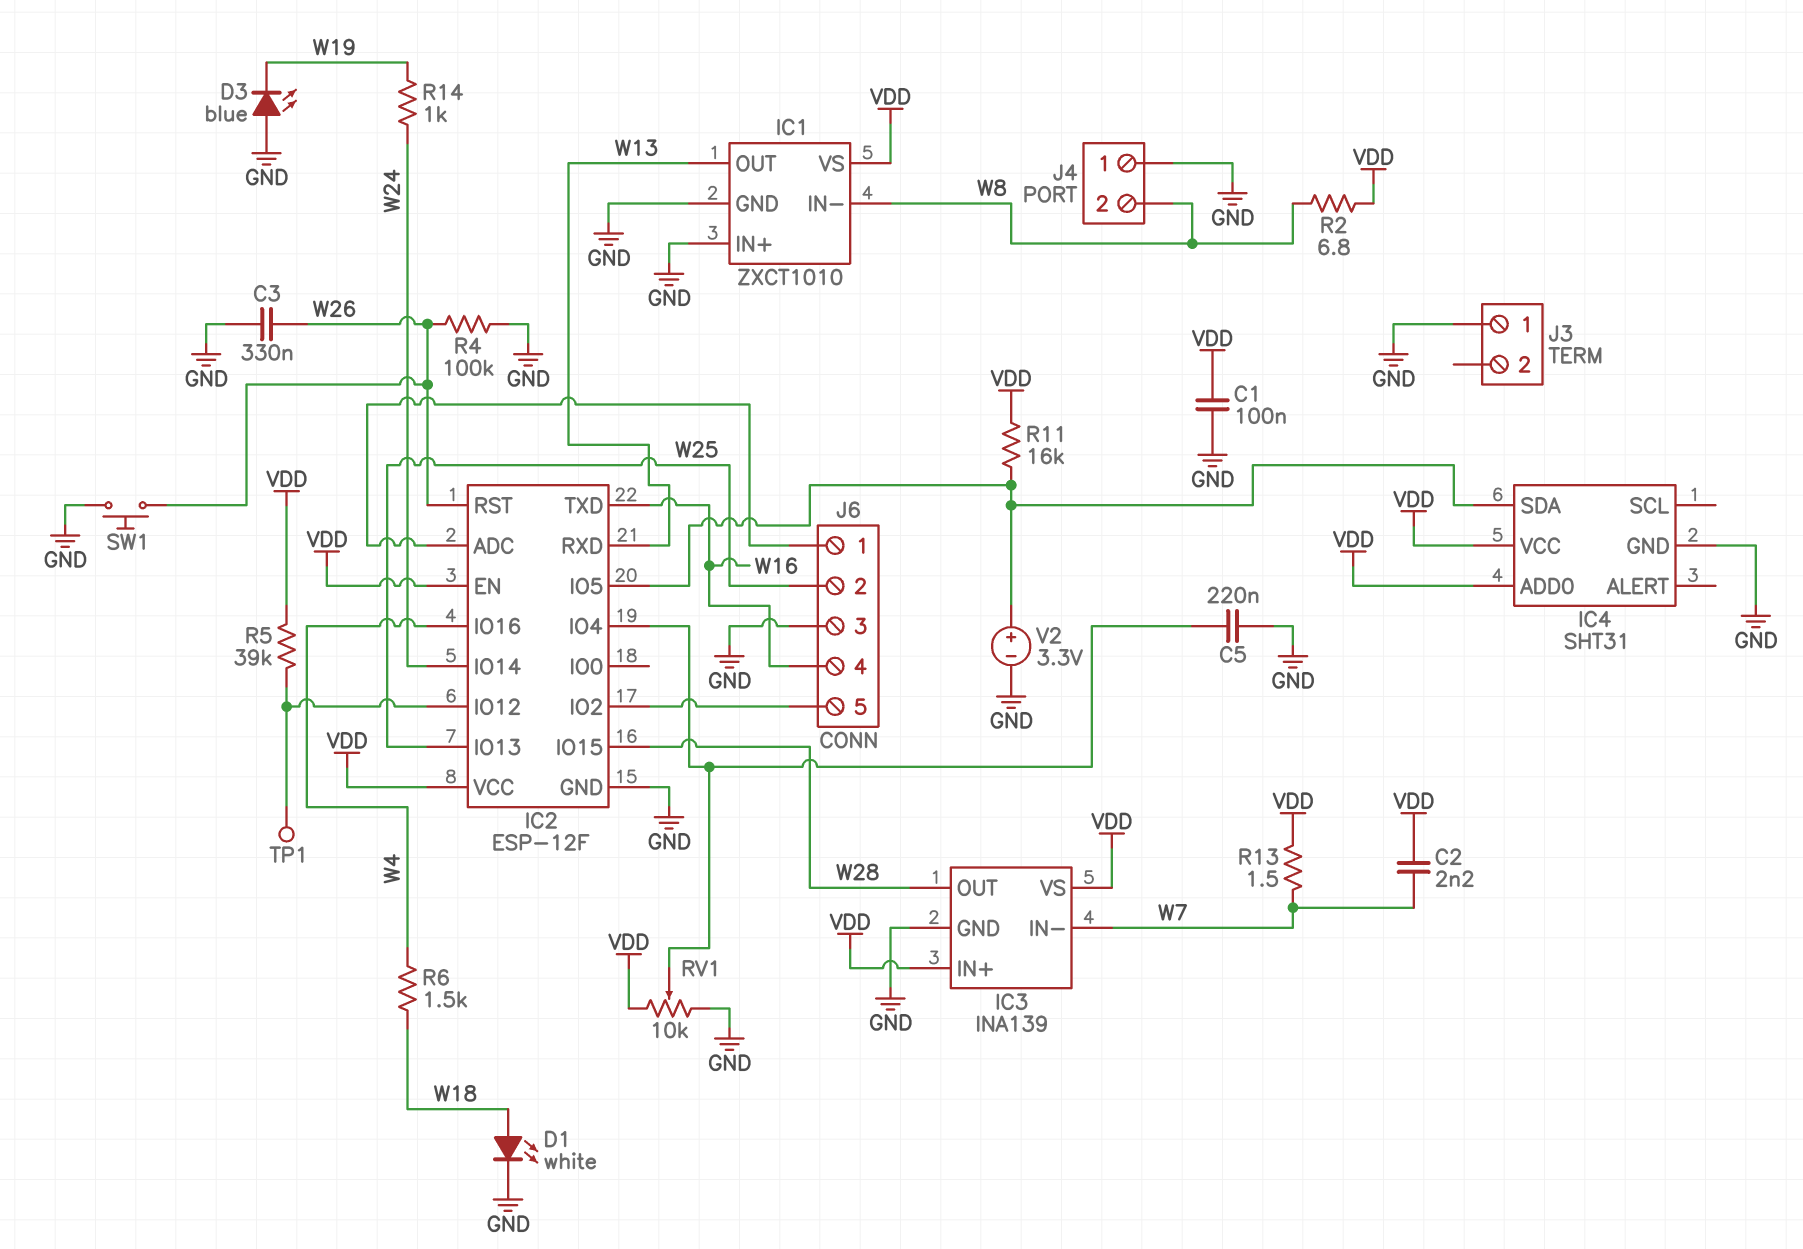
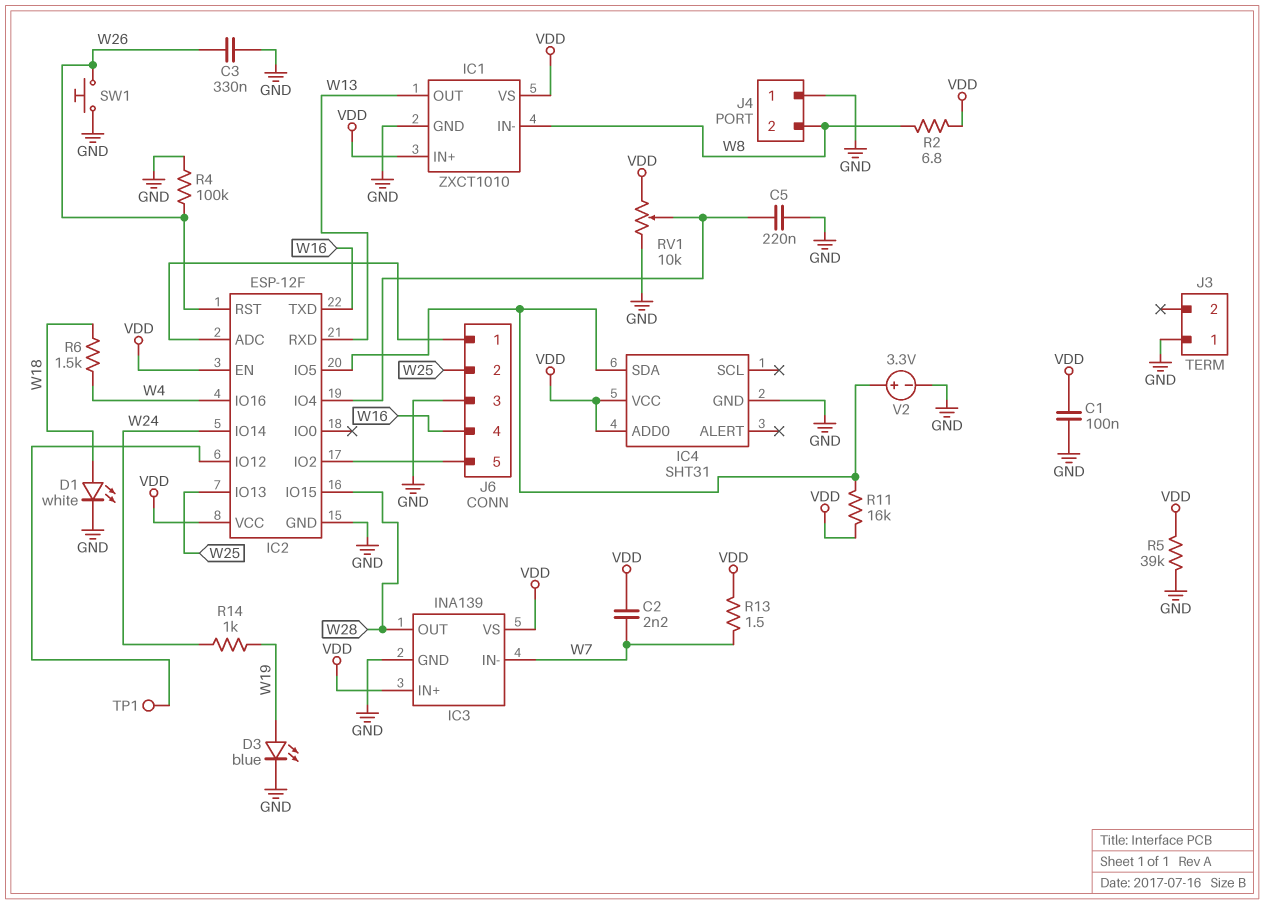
D3: LED blue (A GND, K W19) -> LED blue (A W19, K GND)
IC1 pin IN+: GND -> VDD
R5: 39k (IC2/IO12, VDD) -> 39k (GND, VDD)

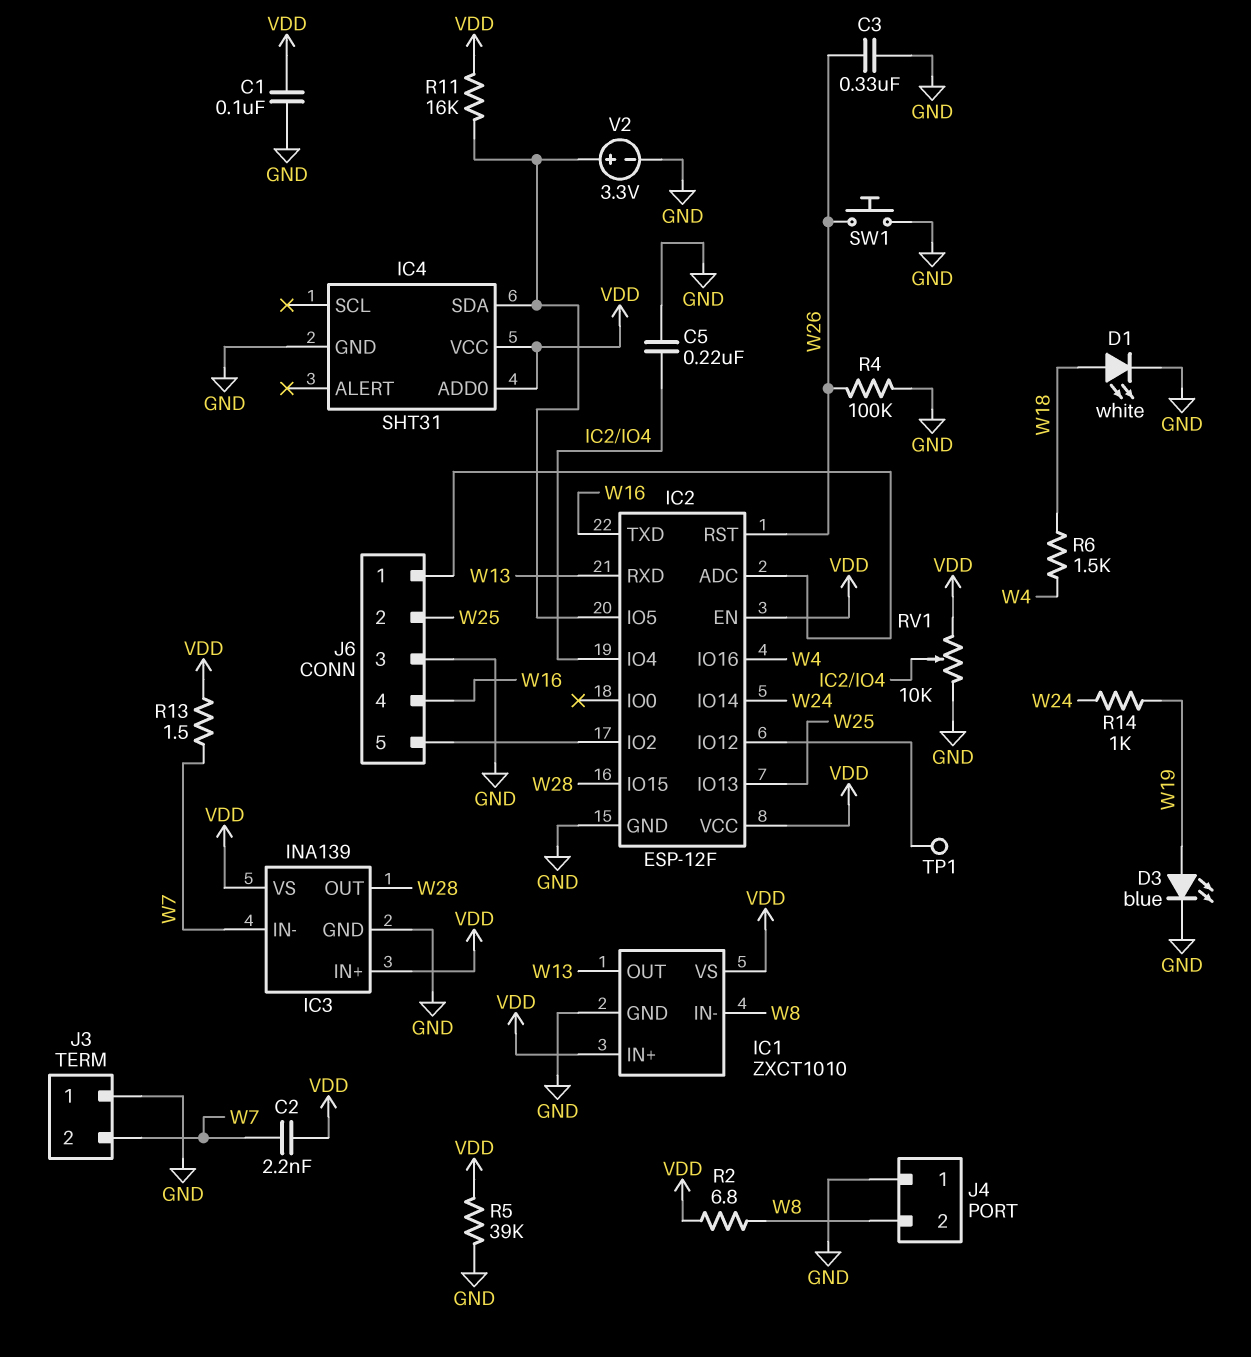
J3 pin 2: none -> W7

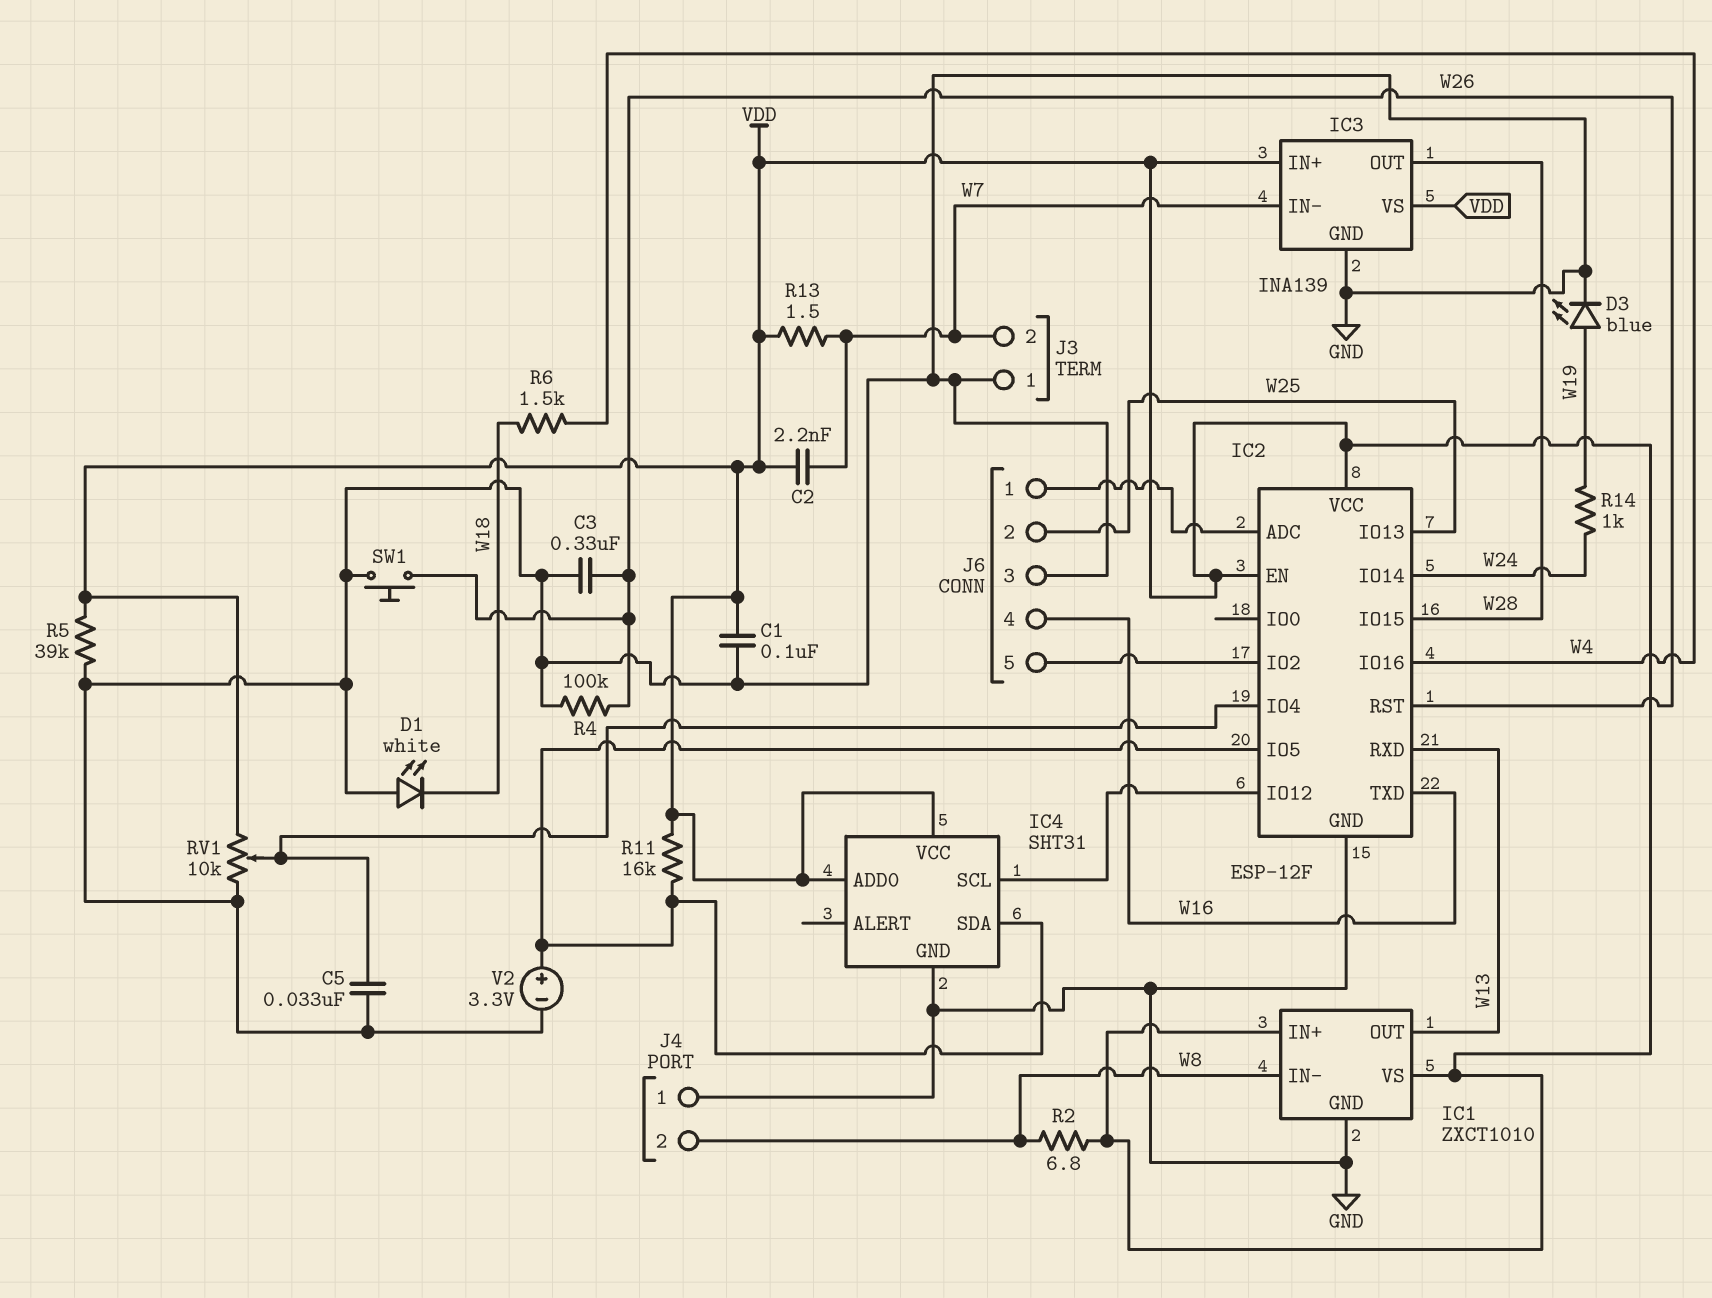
C5: 220nF (GND, IC2/IO4) -> 33nF (GND, IC2/IO4)
D1: LED white (A W18, K GND) -> LED white (A GND, K W18)
IC4 pin SCL: none -> IC2/IO12
TP1: test point (IC2/IO12) -> none

